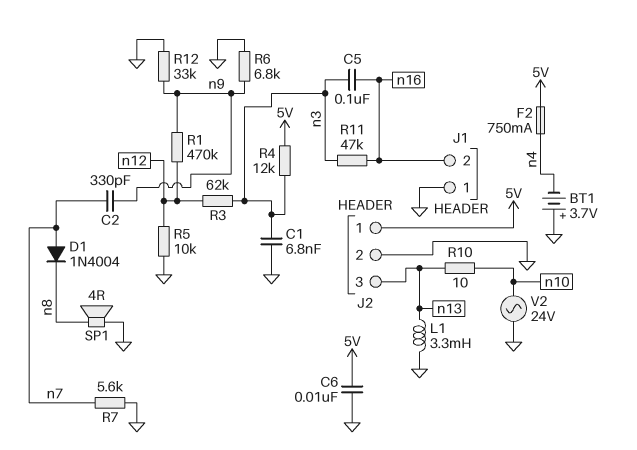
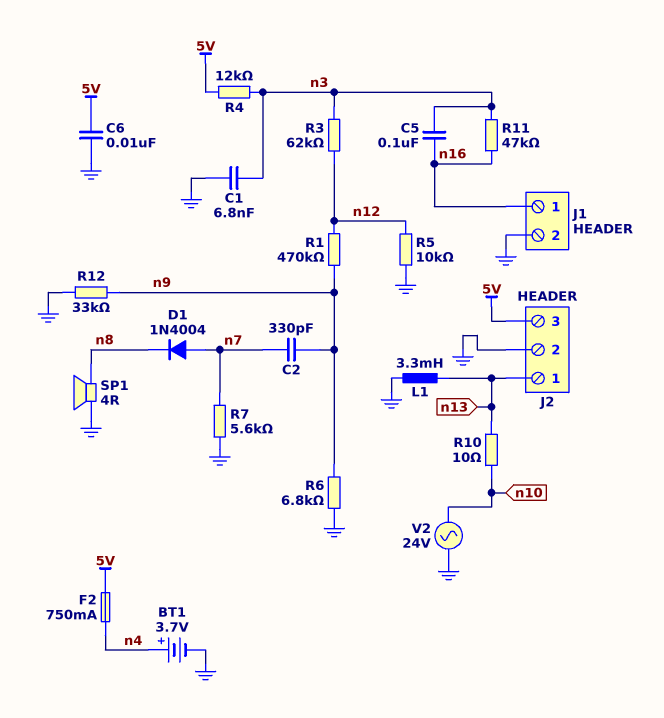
BT1: 3.7V (plus GND, minus n4) -> 3.7V (plus n4, minus GND)
J1 pin 1: GND -> n16
J1 pin 2: n16 -> GND
J2 pin 1: 5V -> n13
J2 pin 3: n13 -> 5V

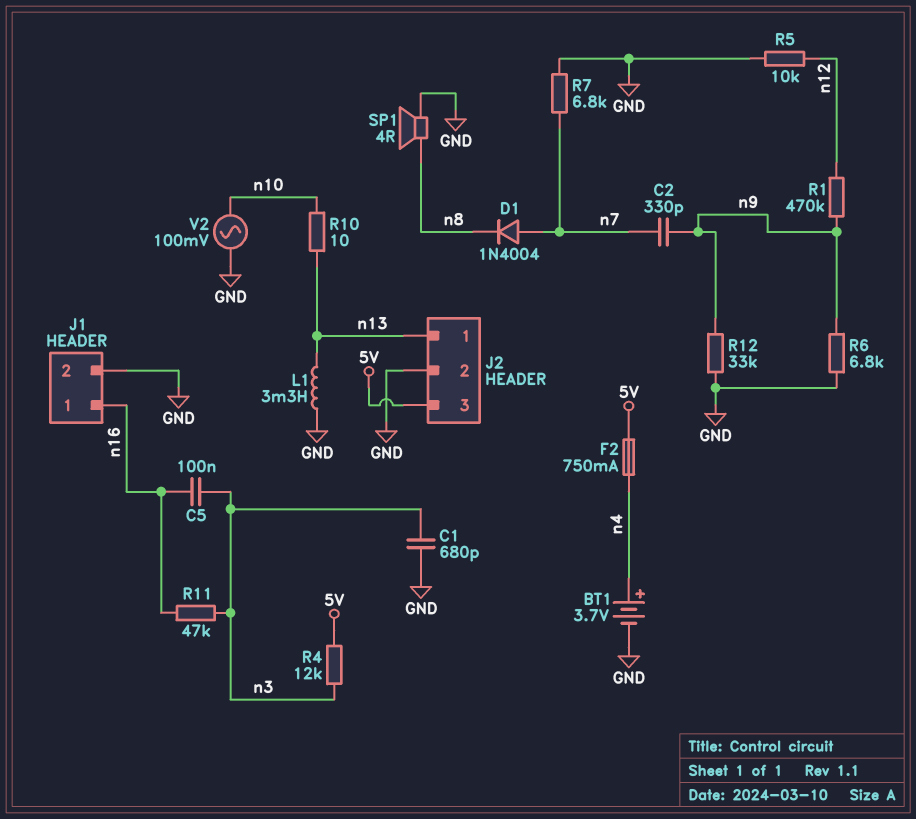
C1: 6.8nF (GND, n3) -> 680pF (GND, n3)
C6: 10nF (5V, GND) -> none
R3: 62k (n3, n12) -> none
R7: 5.6k (GND, n7) -> 6.8k (GND, n7)
V2: AC 24V (GND, n10) -> AC 100mV (GND, n10)

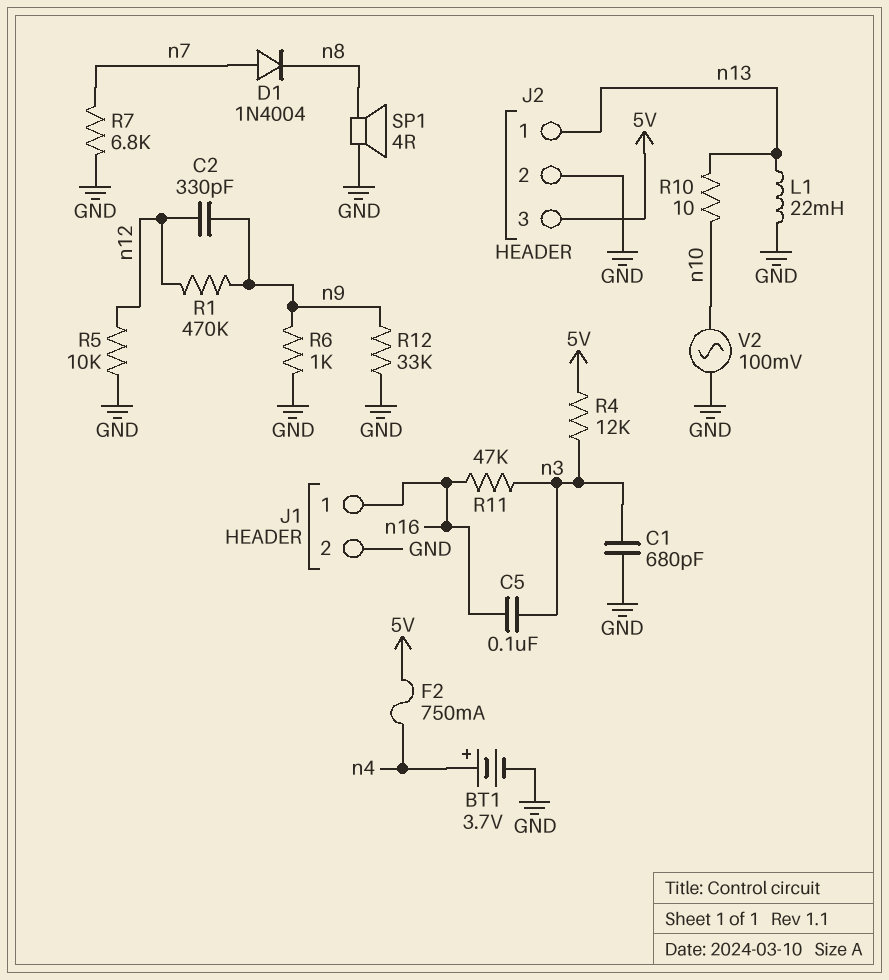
C2: 330pF (n7, n9) -> 330pF (n9, n12)
L1: 3.3mH (GND, n13) -> 22mH (GND, n13)
R6: 6.8k (GND, n9) -> 1k (GND, n9)

